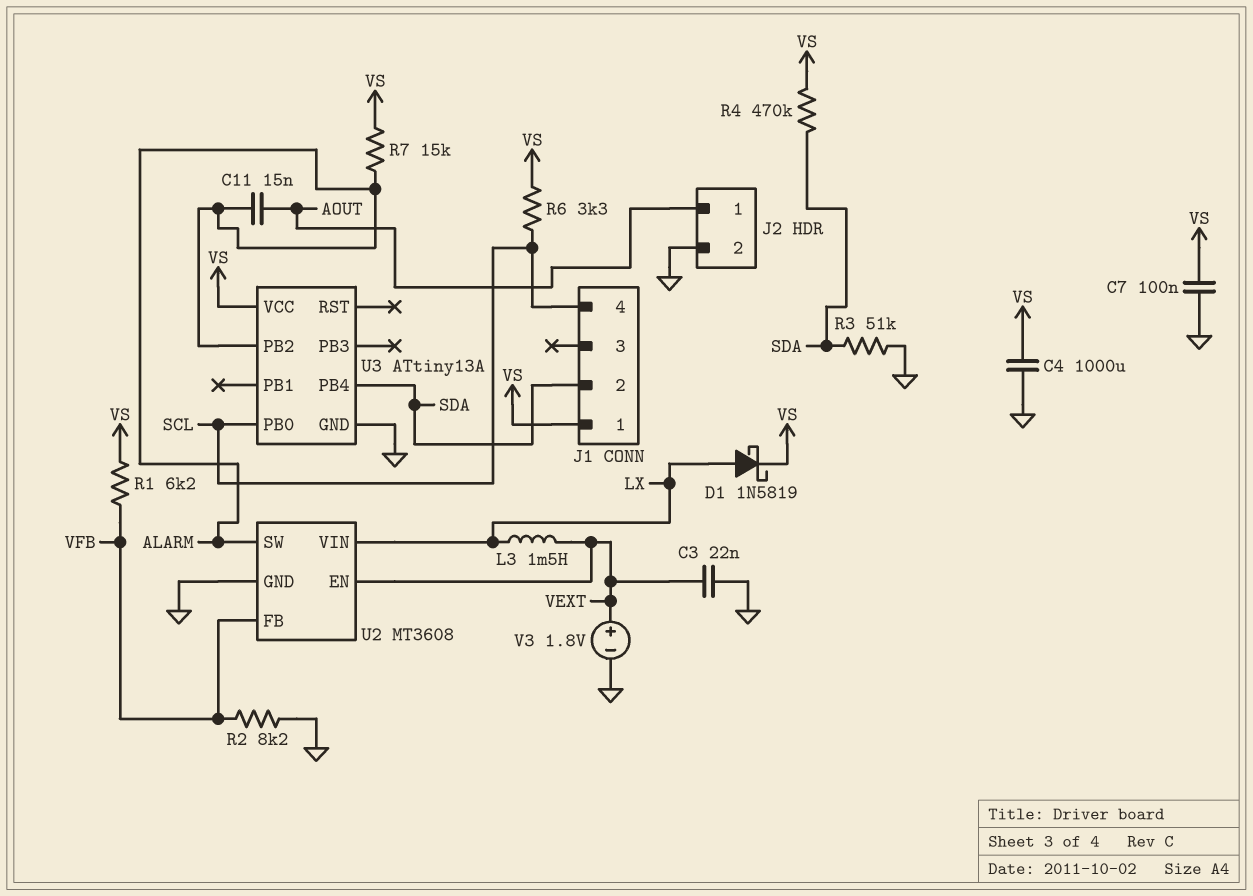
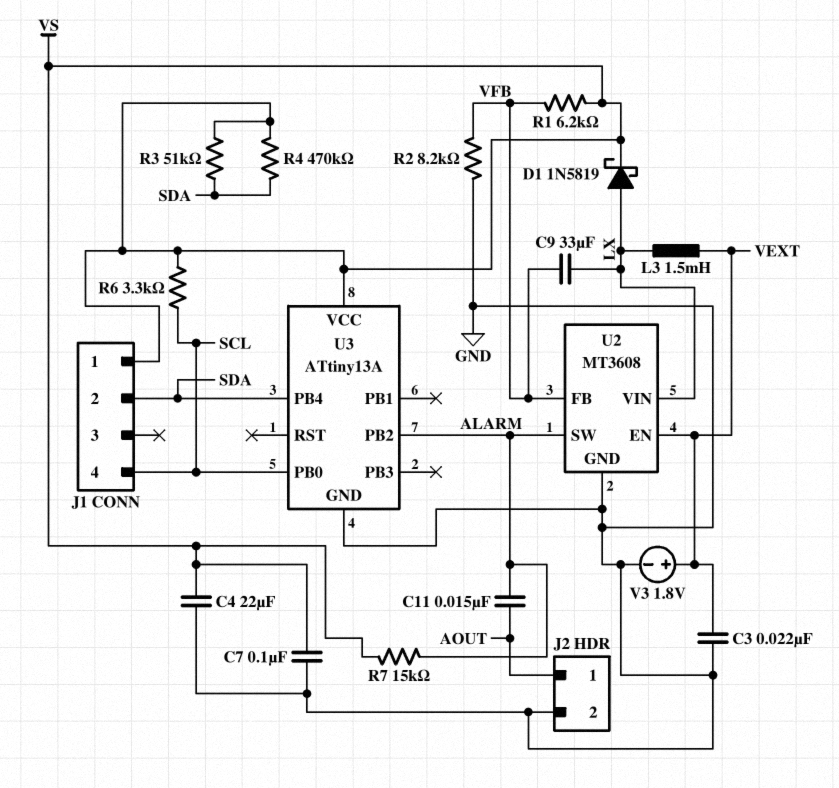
C4: 1000uF (GND, VS) -> 22uF (GND, VS)
C9: none -> 33uF (LX, VFB)
R3: 51k (GND, SDA) -> 51k (SDA, VS)

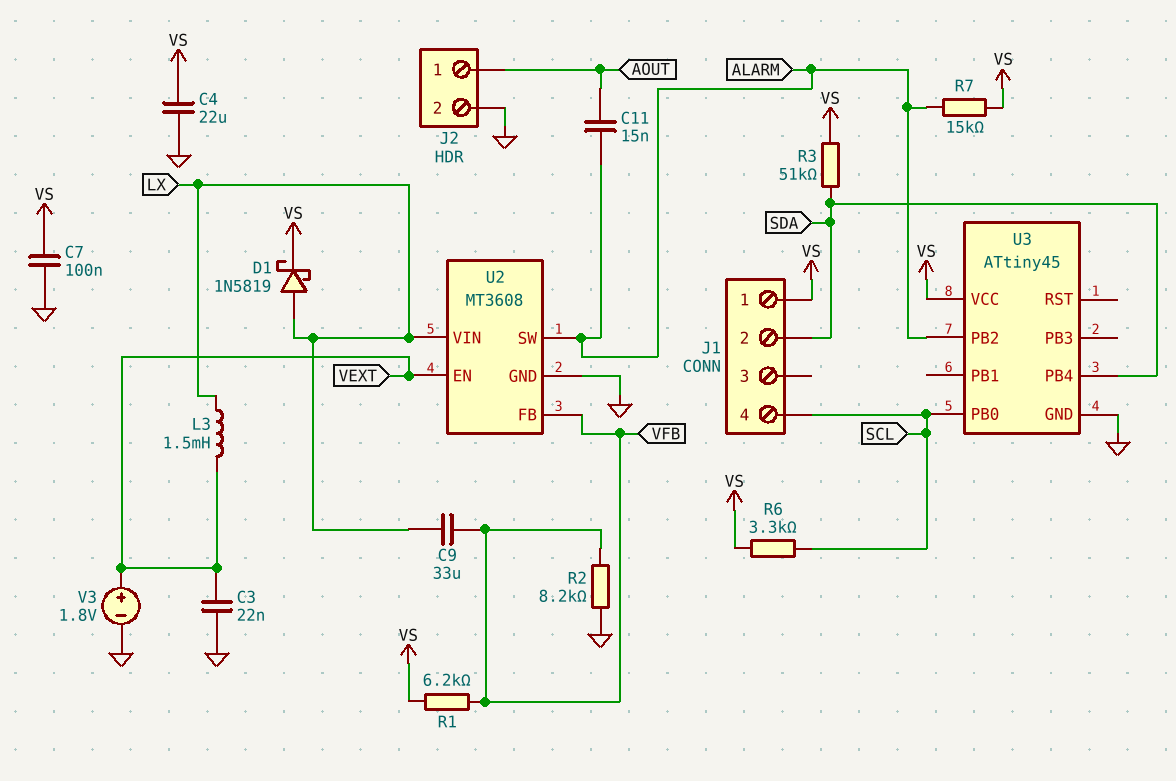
R4: 470k (SDA, VS) -> none
U3: ATtiny13A -> ATtiny45

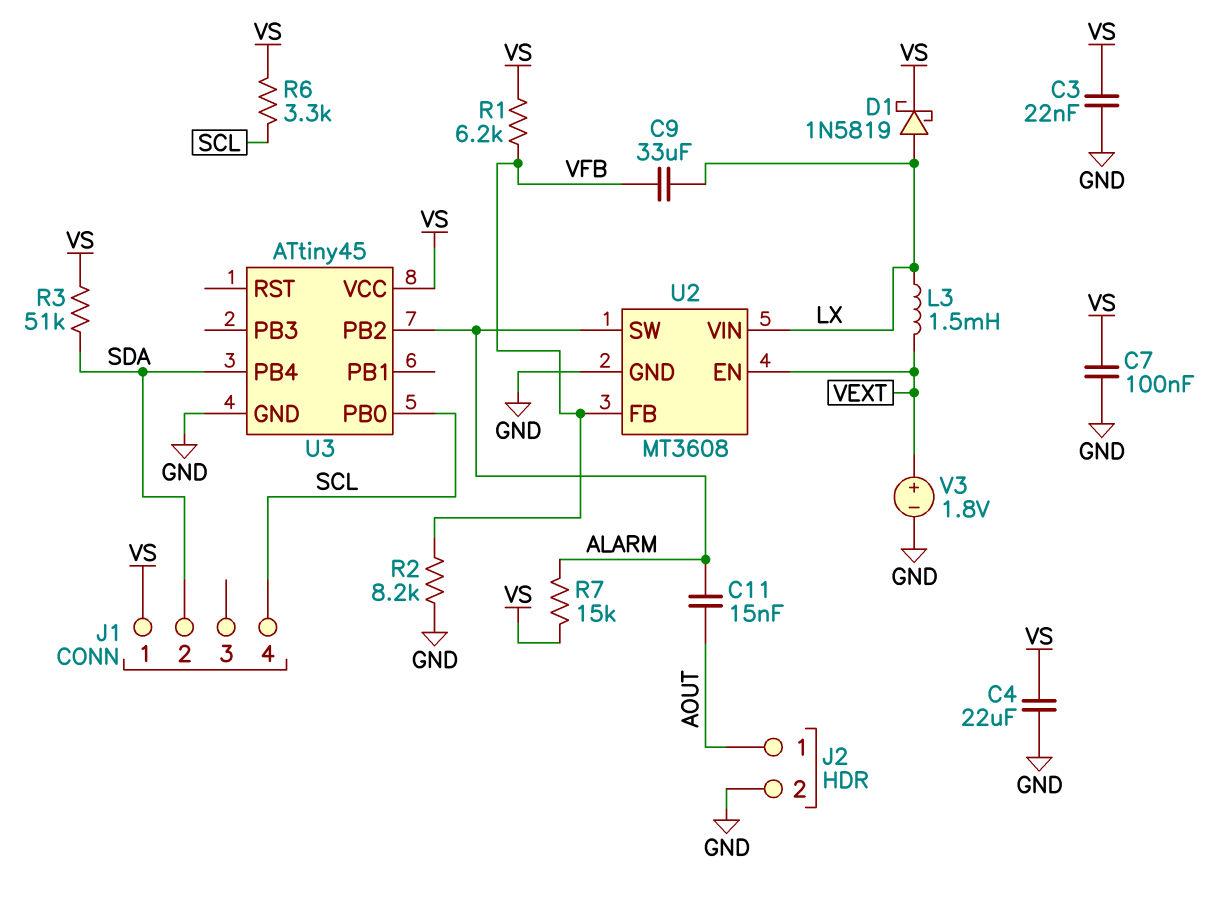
C3: 22nF (GND, VEXT) -> 22nF (GND, VS)

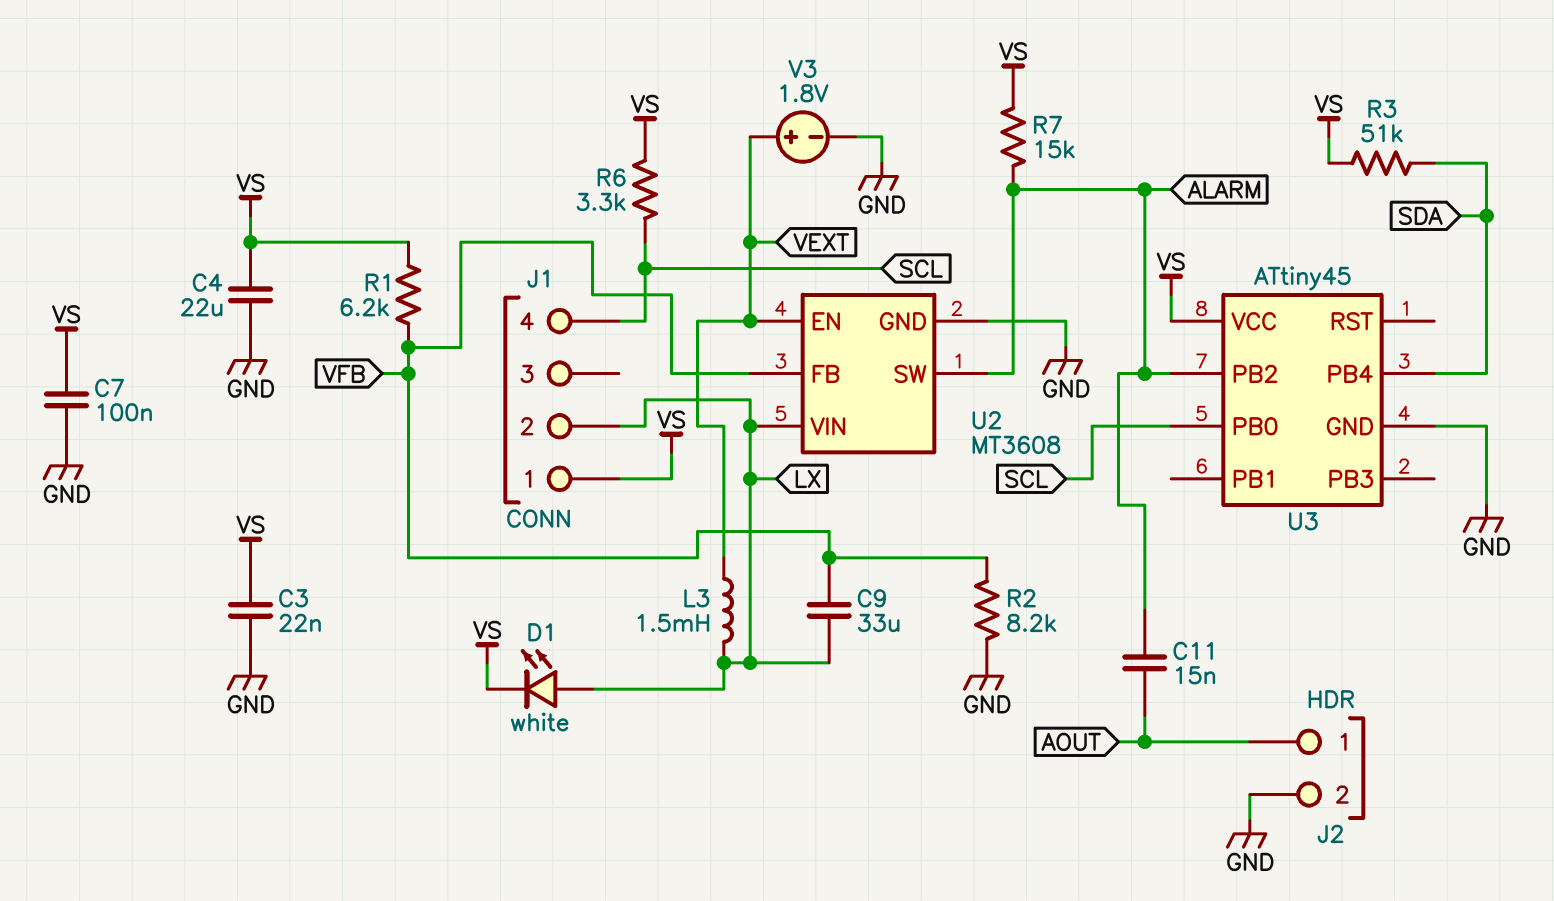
D1: schottky 1N5819 (A LX, K VS) -> LED white (A LX, K VS)
J1 pin 2: SDA -> LX

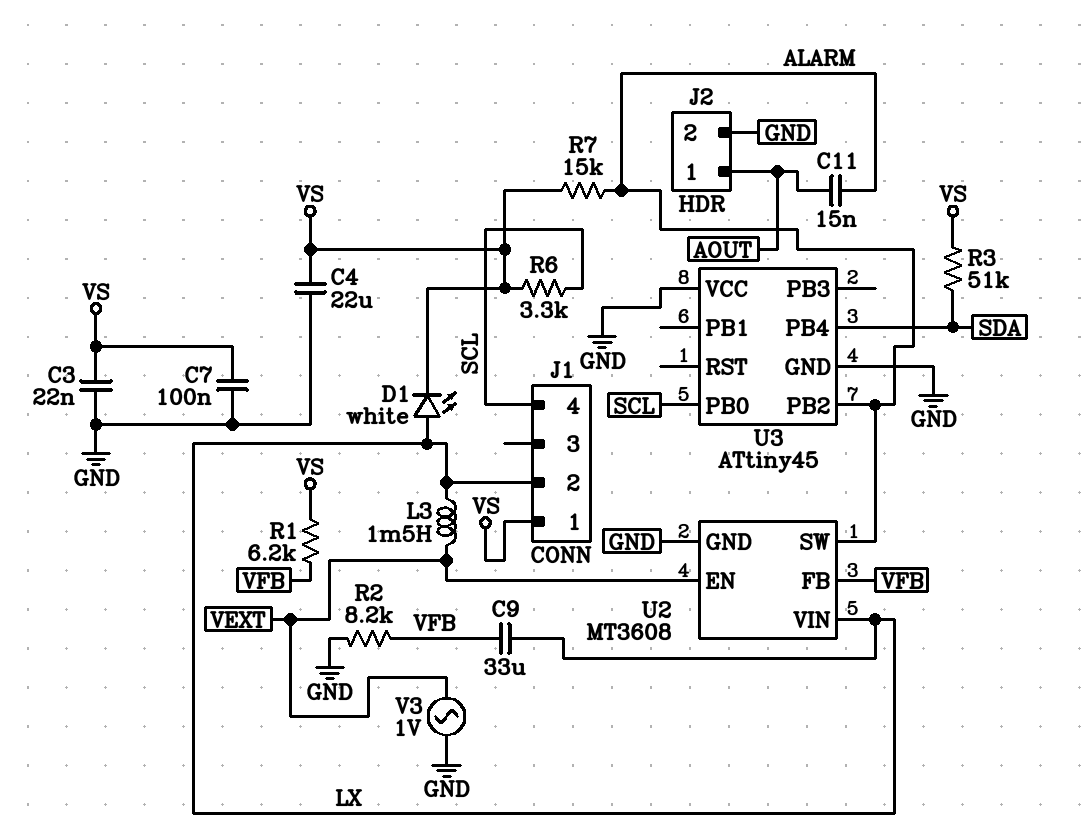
U3 pin VCC: VS -> GND
V3: 1.8V (plus VEXT, minus GND) -> AC 1V (GND, VEXT)

